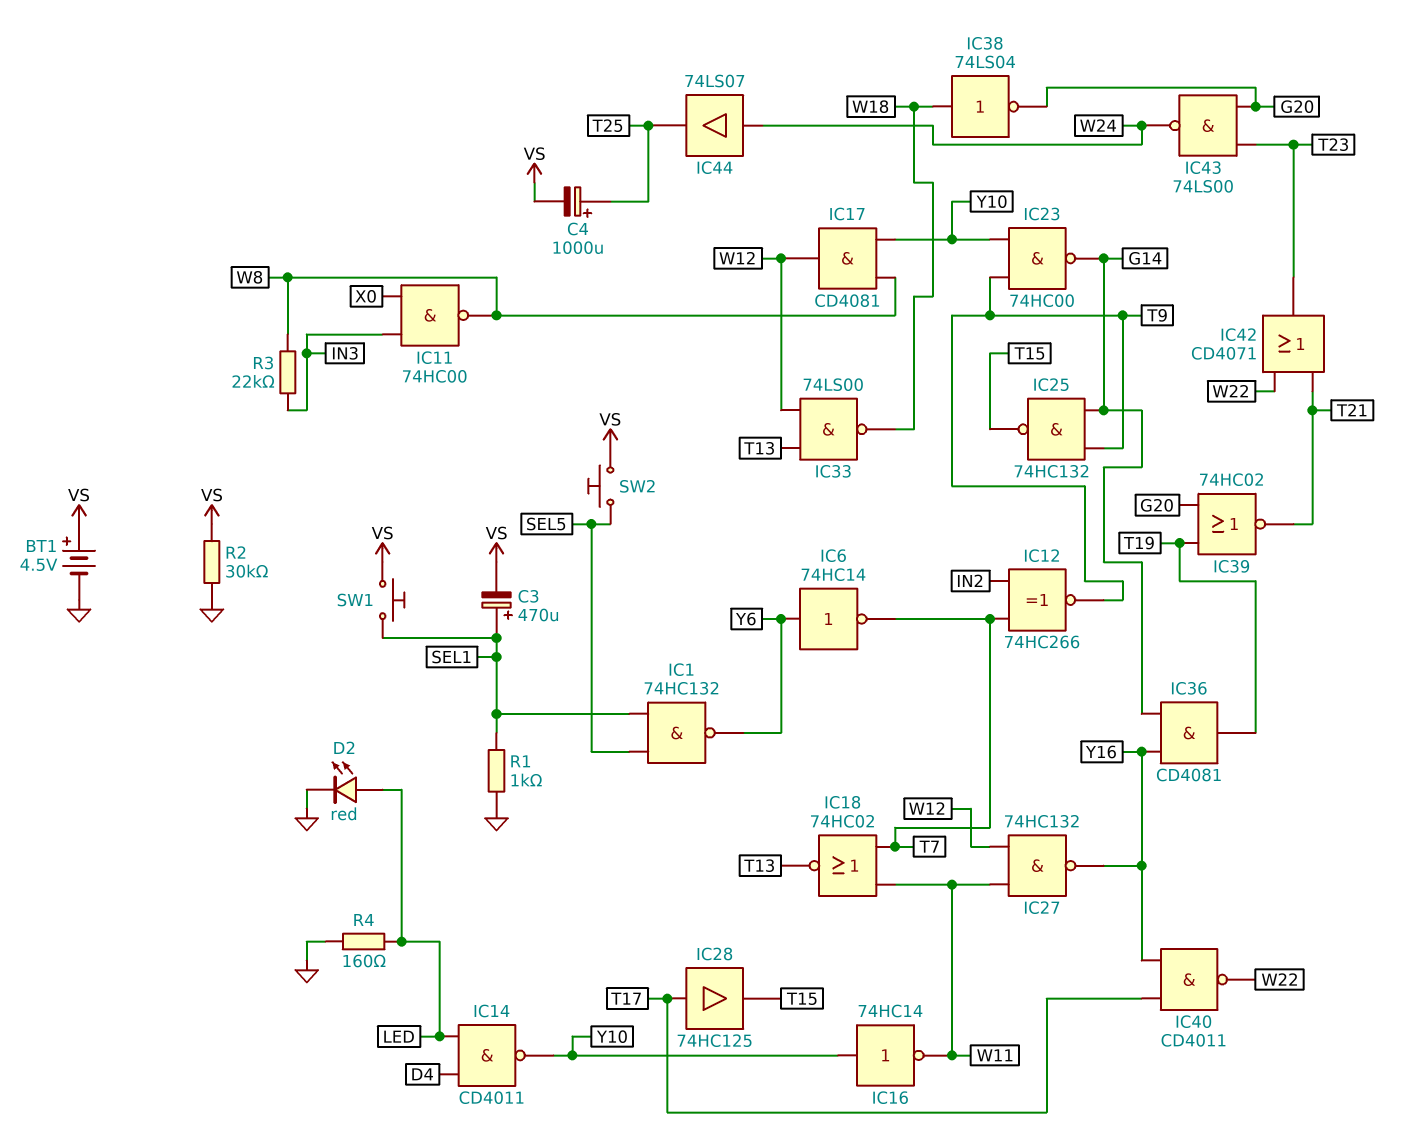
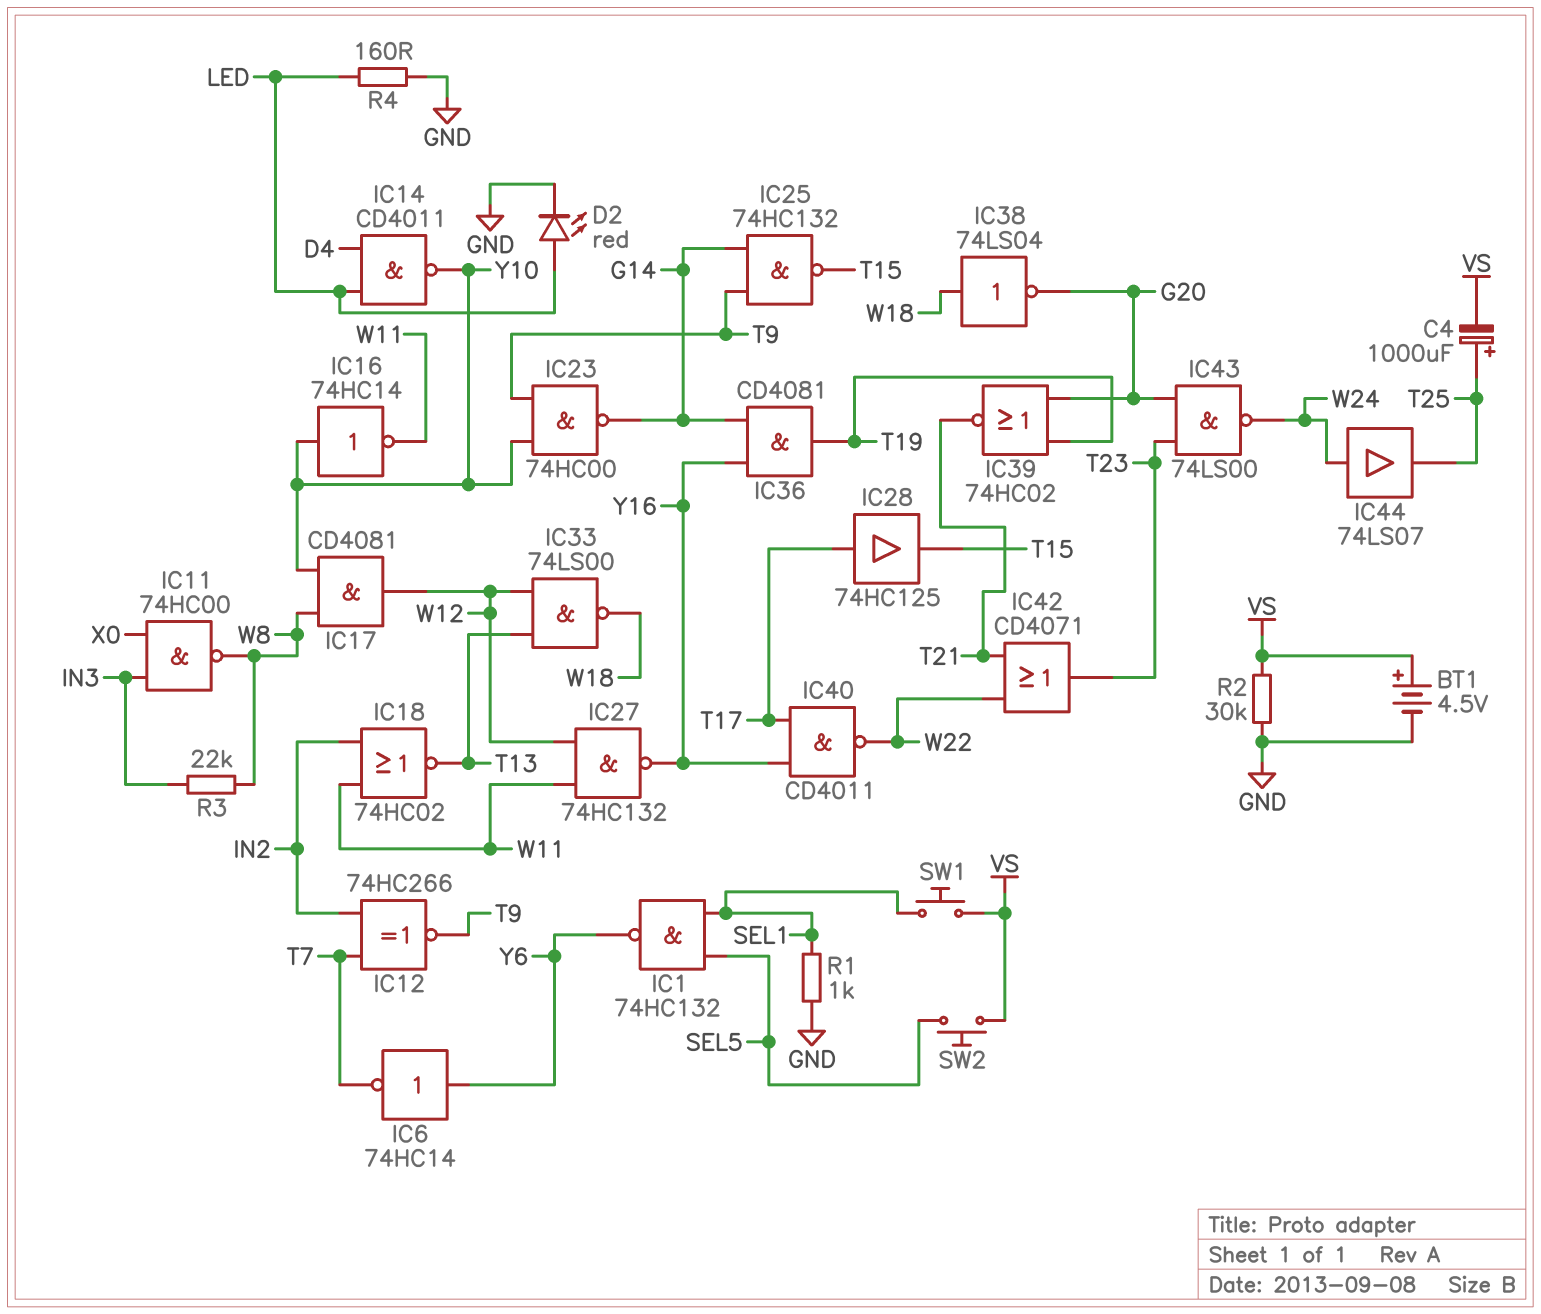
C3: 470uF (plus SEL1, minus VS) -> none
IC18: NOR 74HC02 (in T7, in W11, out T13) -> NOR 74HC02 (in IN2, in W11, out T13)

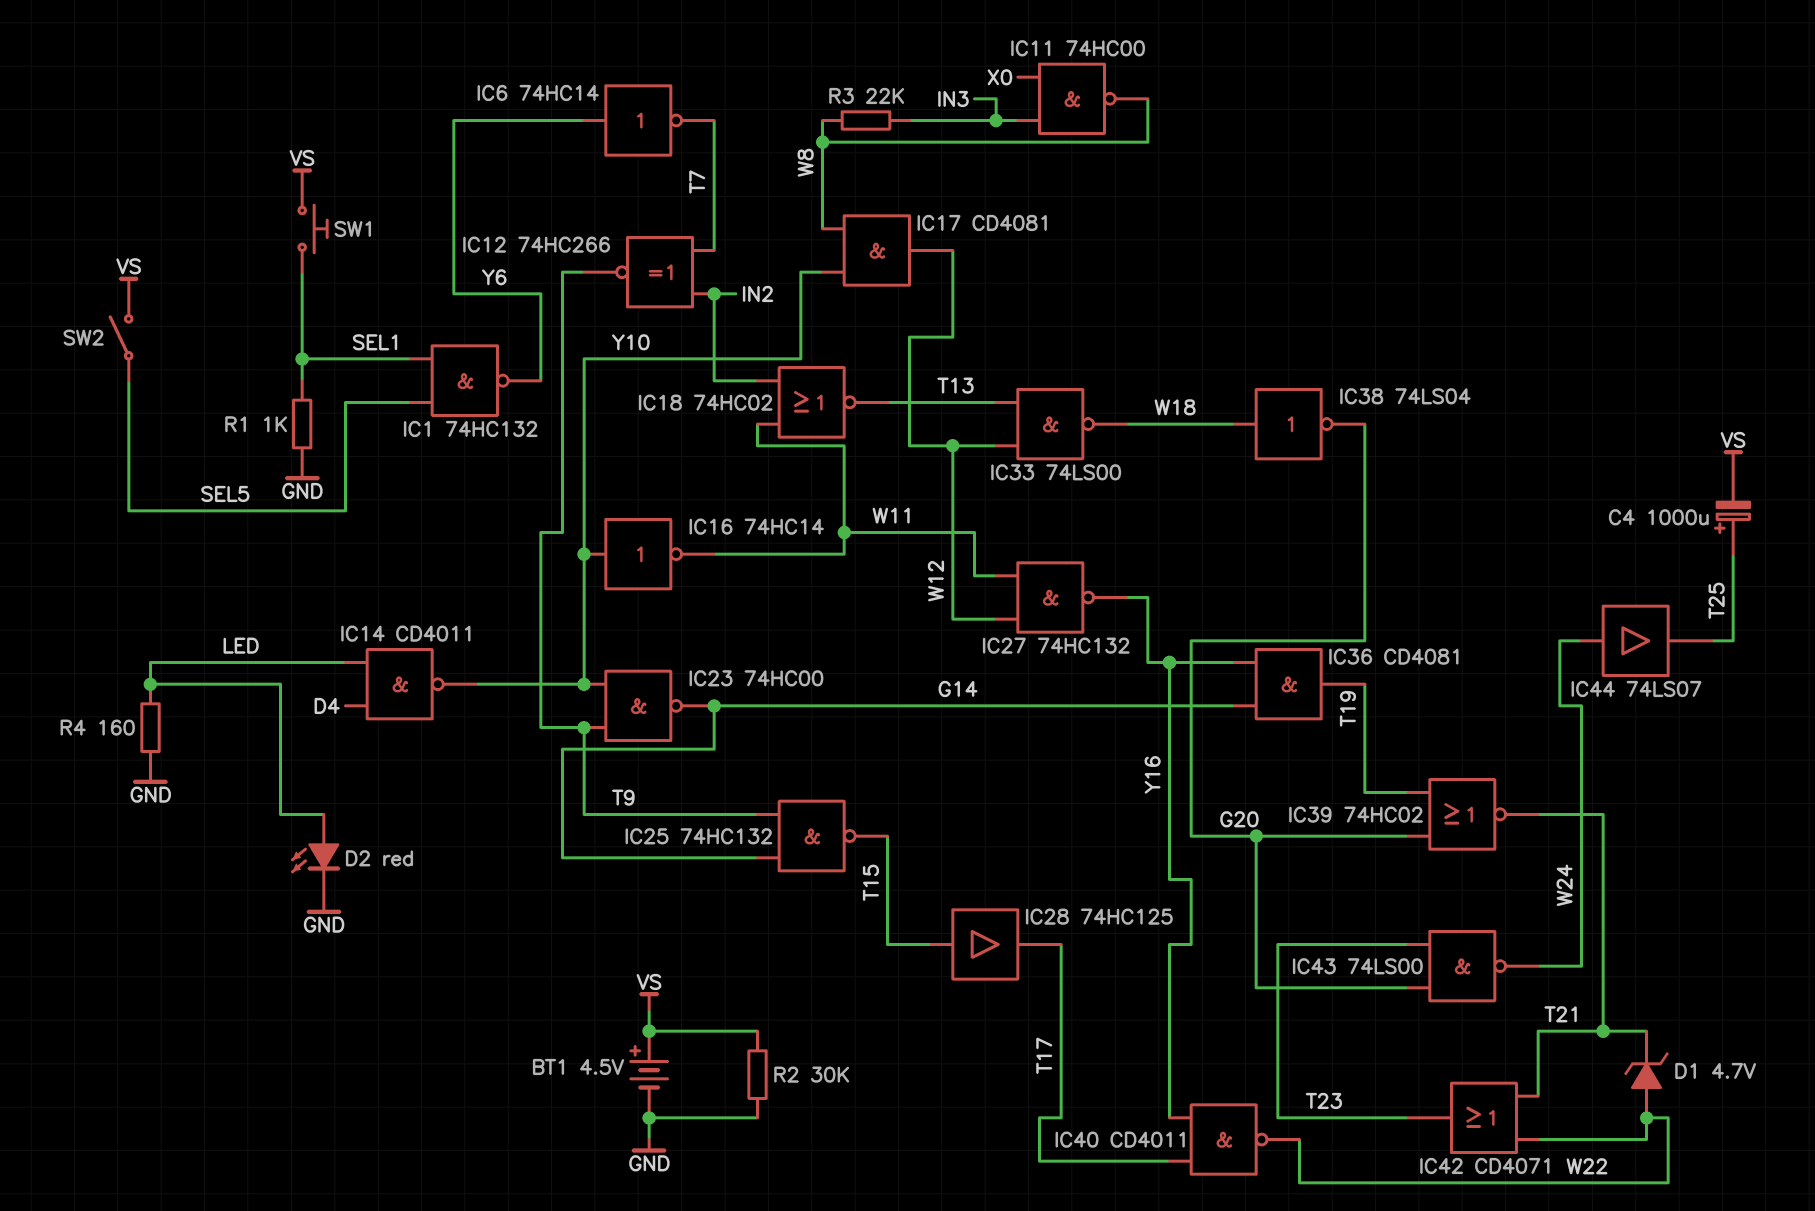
D1: none -> zener 4.7V (A W22, K T21)
IC28: buffer 74HC125 (in T17, out T15) -> buffer 74HC125 (in T15, out T17)
SW2: button (SEL5, VS) -> switch (SEL5, VS)

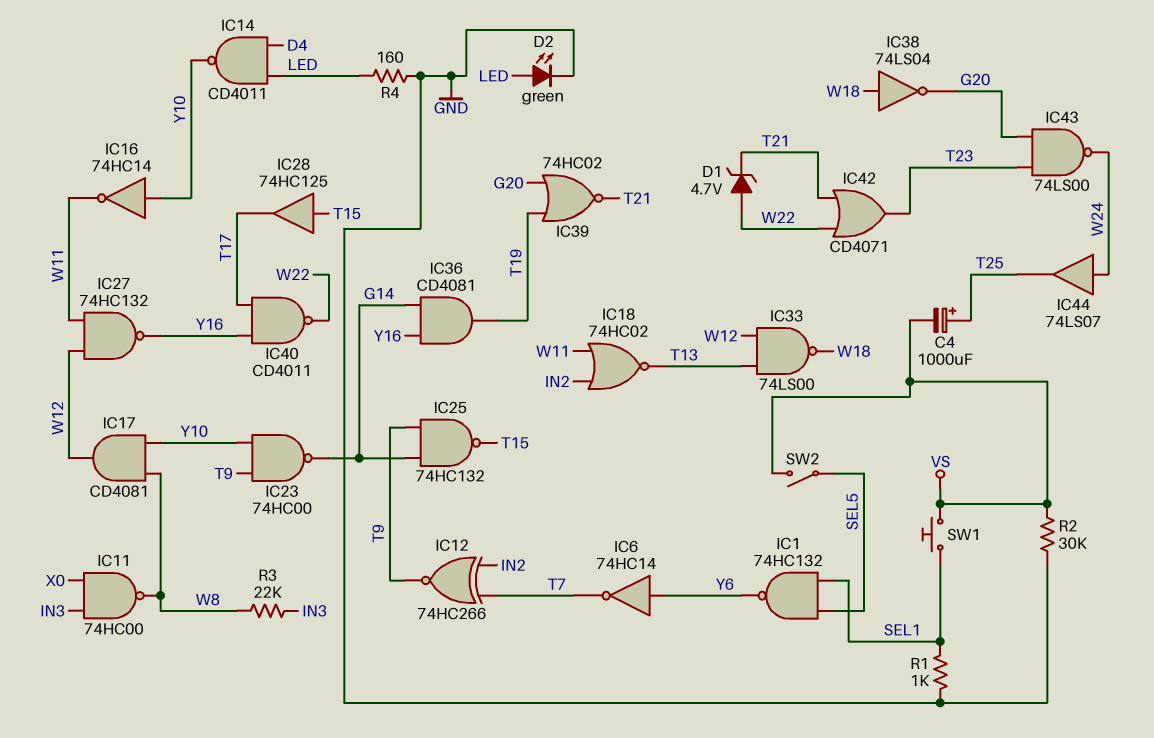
BT1: 4.5V (plus VS, minus GND) -> none
D2: LED red (A LED, K GND) -> LED green (A LED, K GND)

